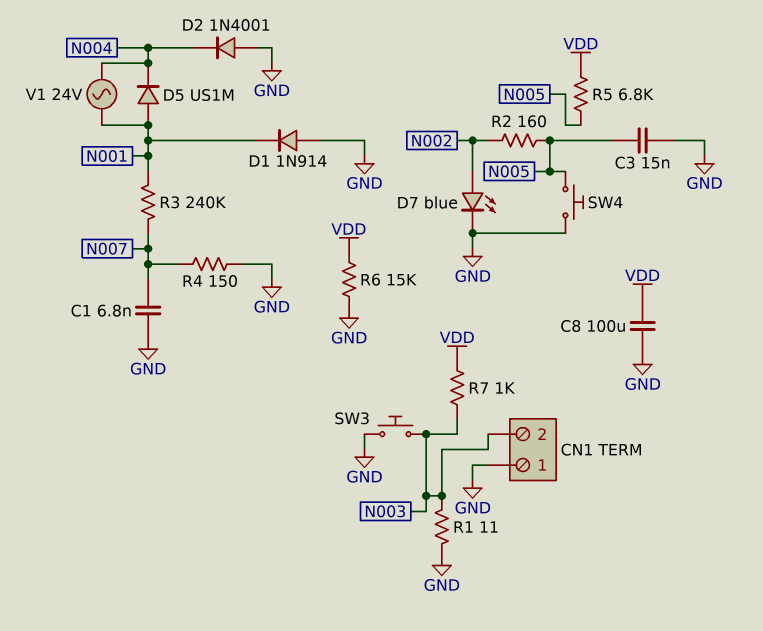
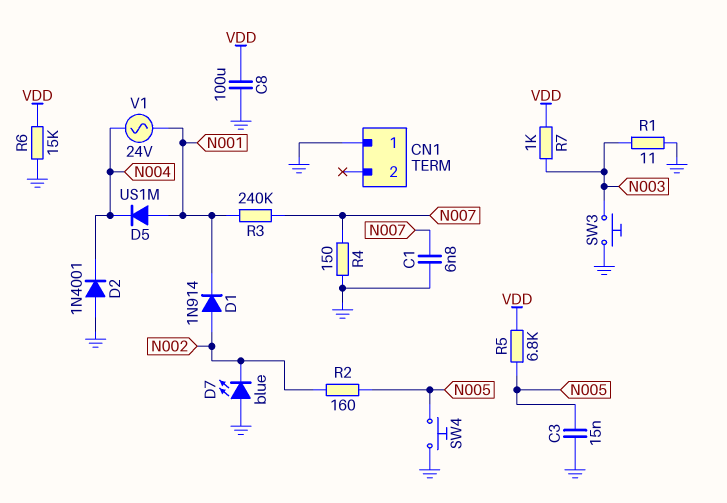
CN1 pin 2: N003 -> none
D1: diode 1N914 (A GND, K N001) -> diode 1N914 (A N002, K N001)
D7: LED blue (A N002, K GND) -> LED blue (A GND, K N002)

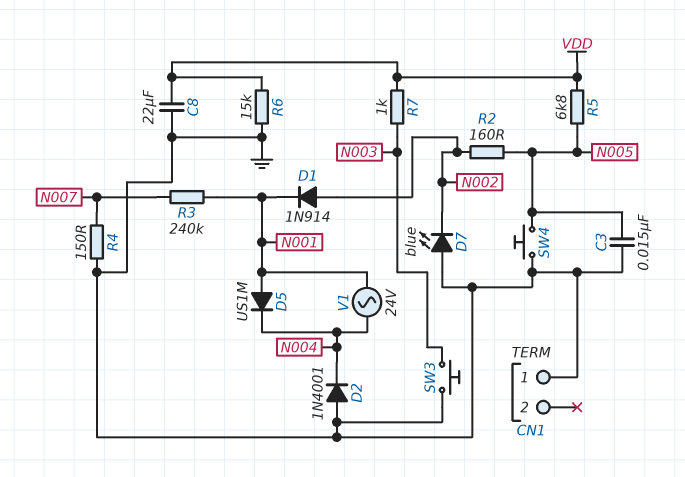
C1: 6.8nF (GND, N007) -> none
C8: 100uF (GND, VDD) -> 22uF (GND, VDD)
R1: 11 (GND, N003) -> none

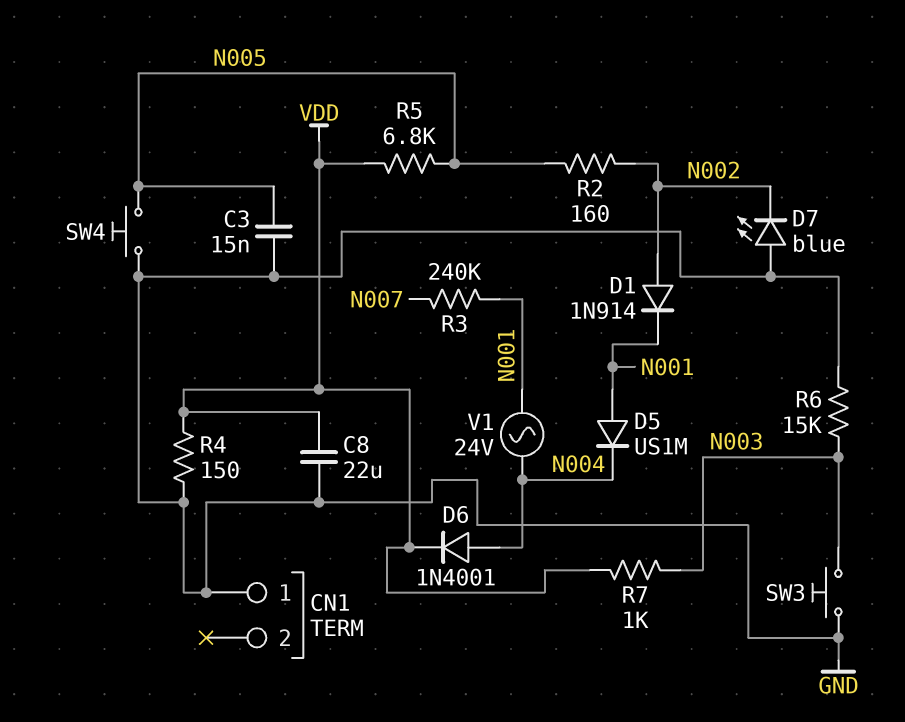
D2: diode 1N4001 (A GND, K N004) -> none
D6: none -> diode 1N4001 (A N004, K VDD)
R4: 150 (GND, N007) -> 150 (GND, VDD)
R6: 15k (GND, VDD) -> 15k (GND, N003)

